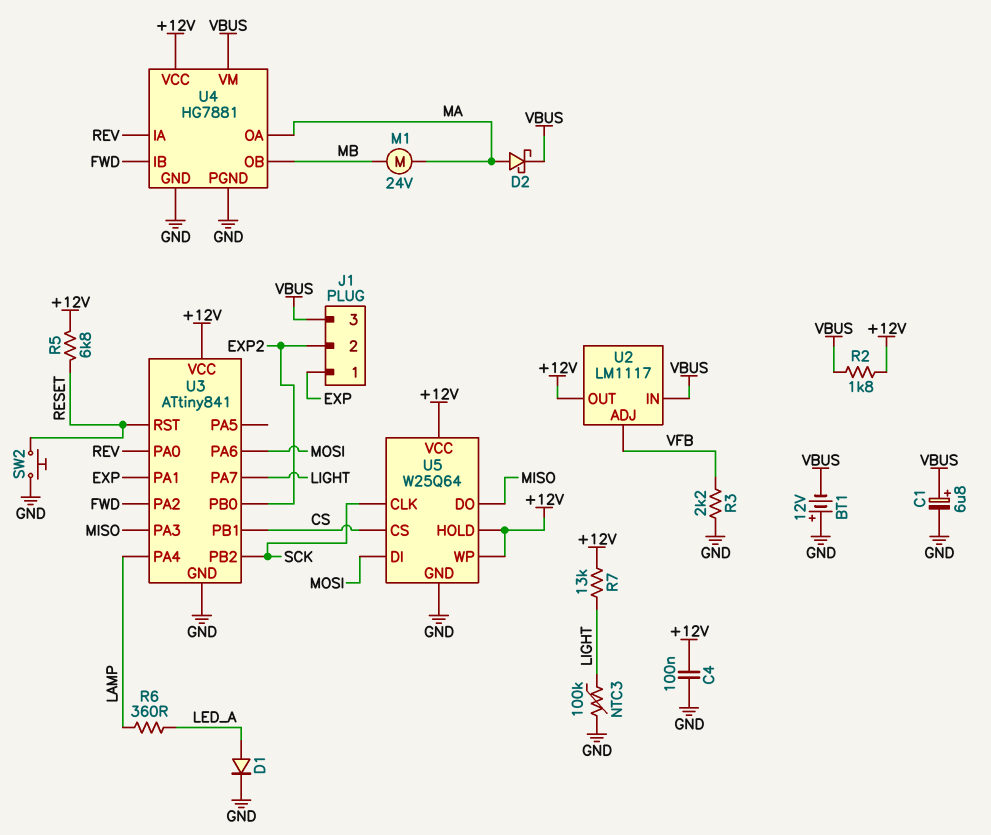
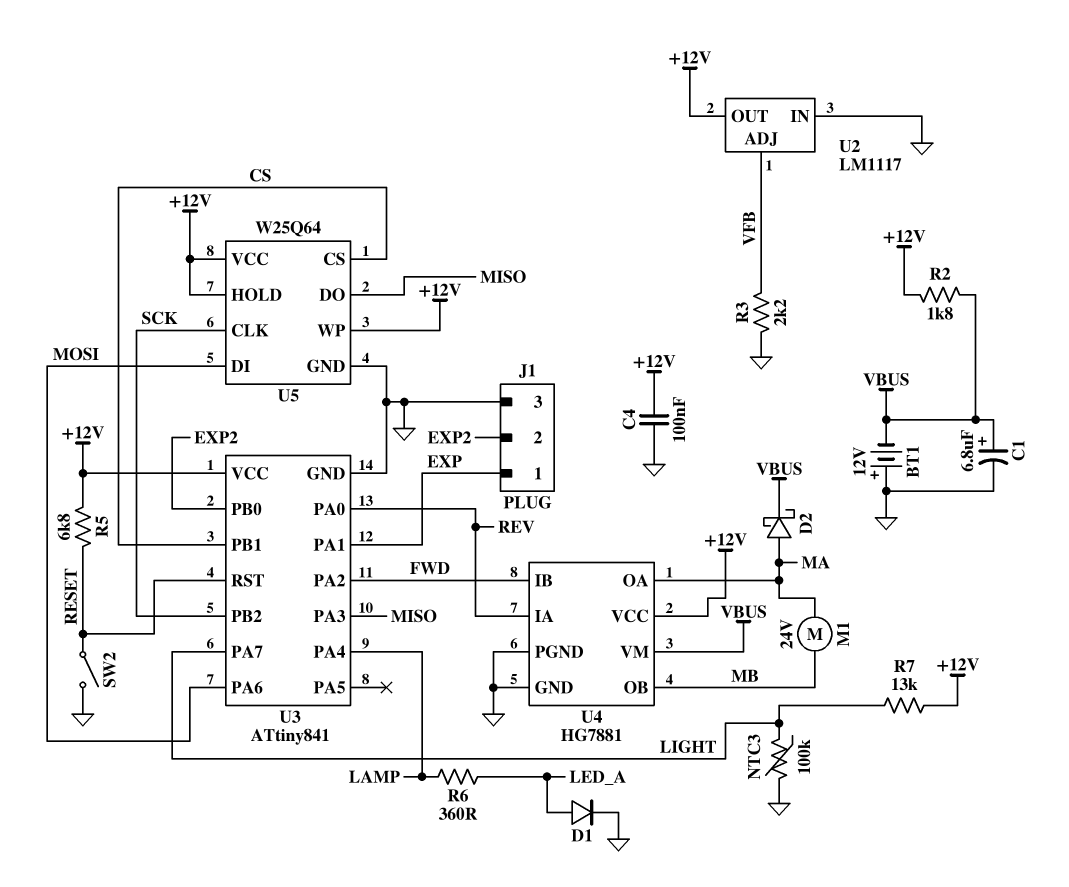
J1 pin 3: VBUS -> GND
SW2: button (GND, RESET) -> switch (GND, RESET)
U2 pin IN: VBUS -> GND

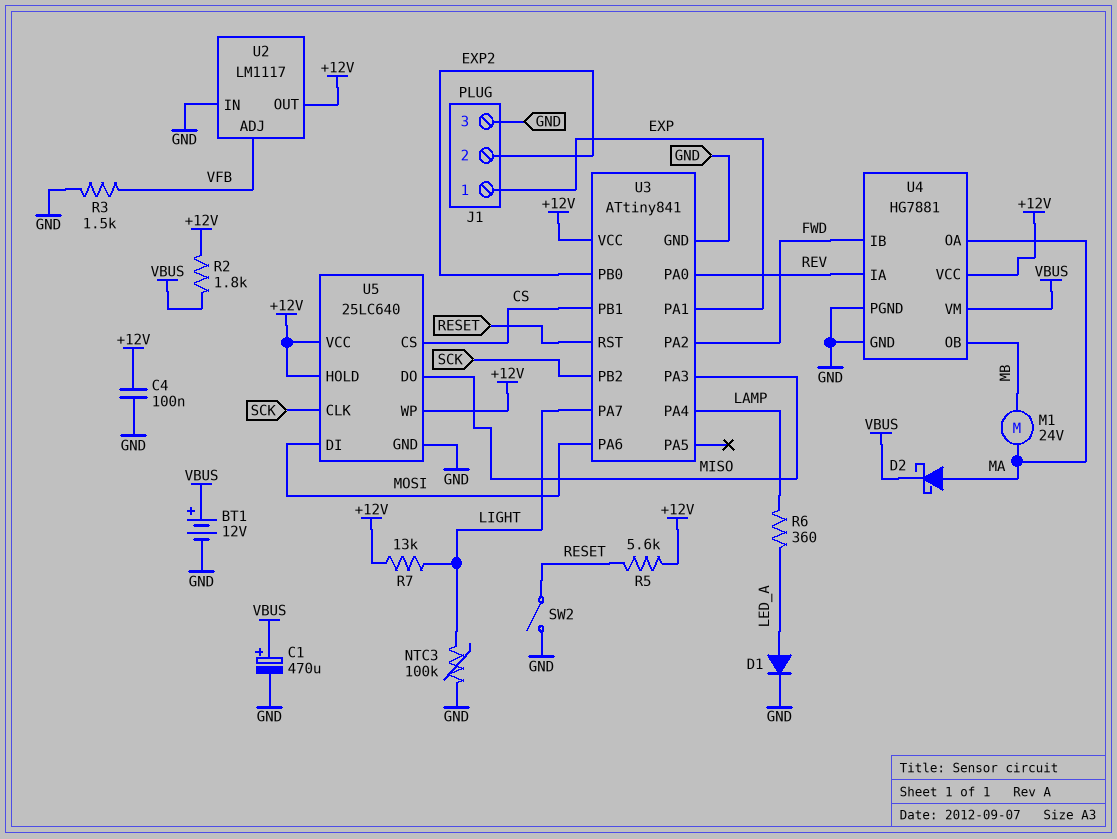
BT1: 12V (plus GND, minus VBUS) -> 12V (plus VBUS, minus GND)
C1: 6.8uF (plus VBUS, minus GND) -> 470uF (plus VBUS, minus GND)
R3: 2.2k (GND, VFB) -> 1.5k (GND, VFB)
R5: 6.8k (+12V, RESET) -> 5.6k (+12V, RESET)
U5: W25Q64 -> 25LC640

